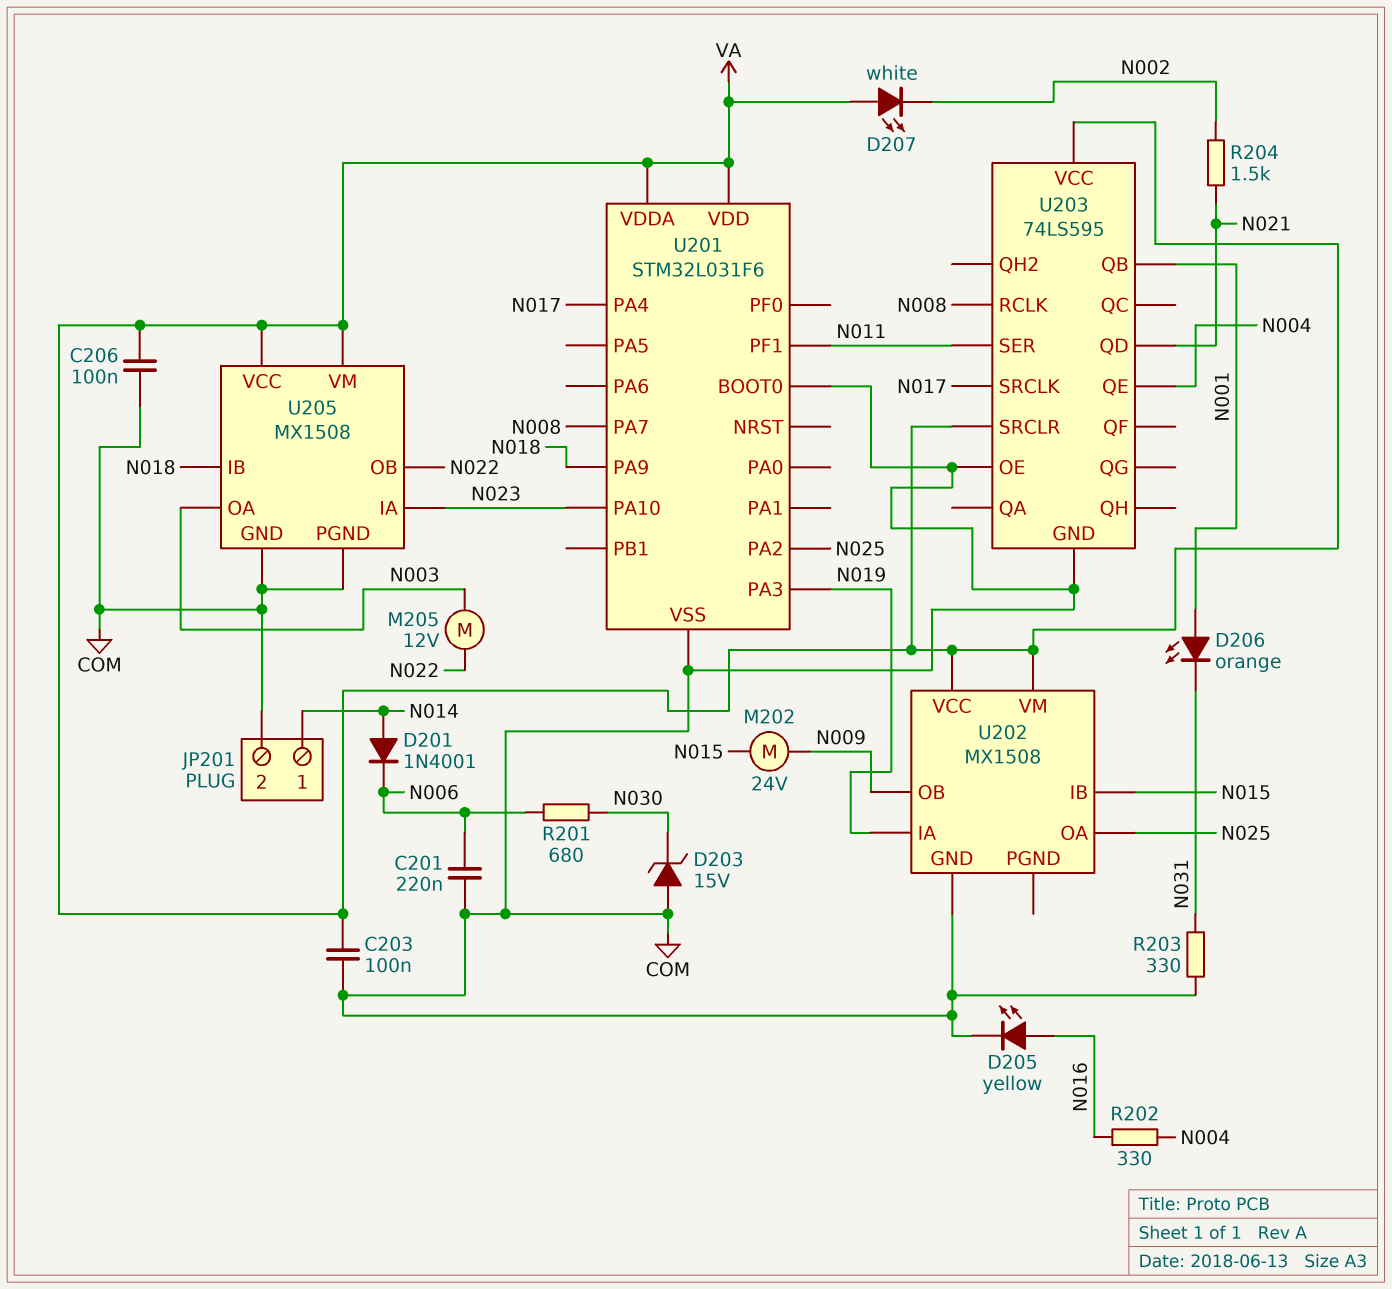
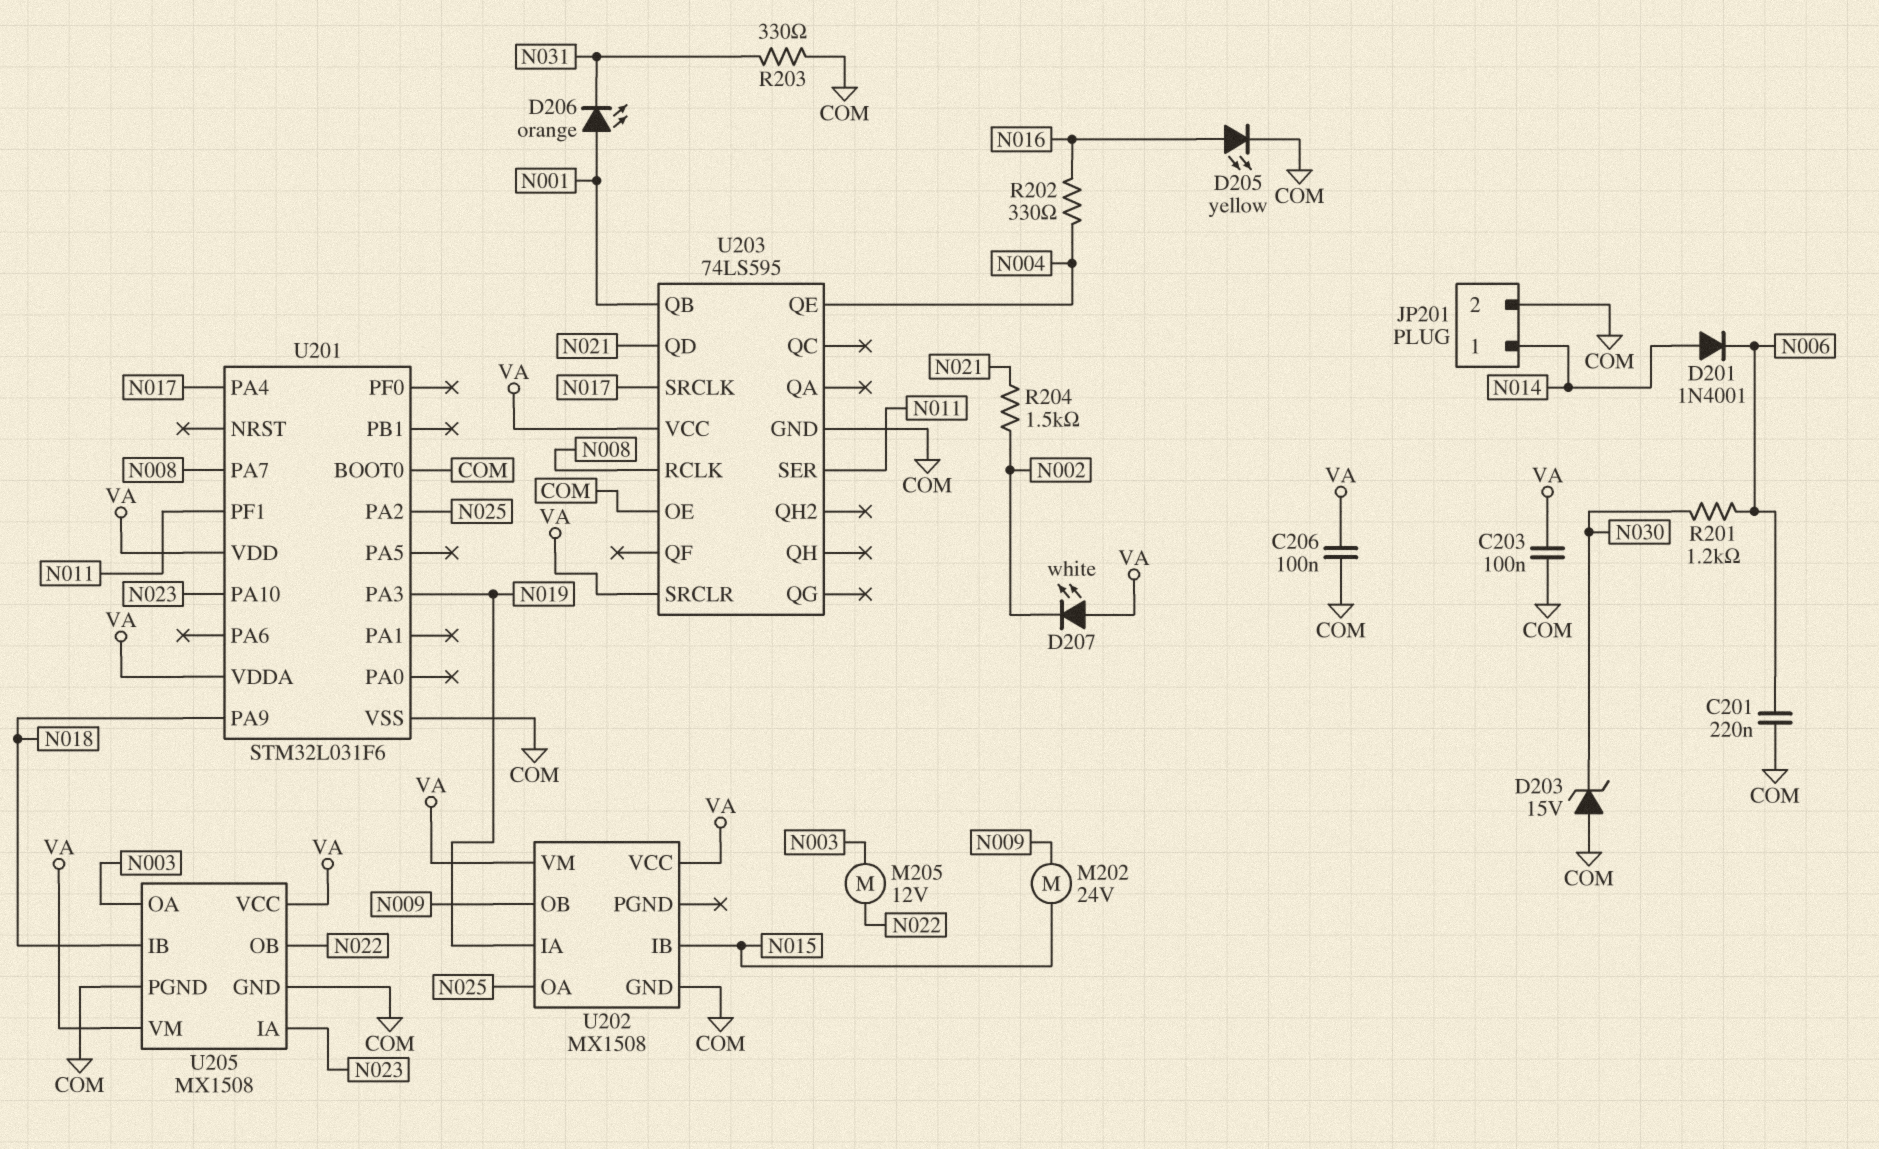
R201: 680 (N006, N030) -> 1.2k (N006, N030)

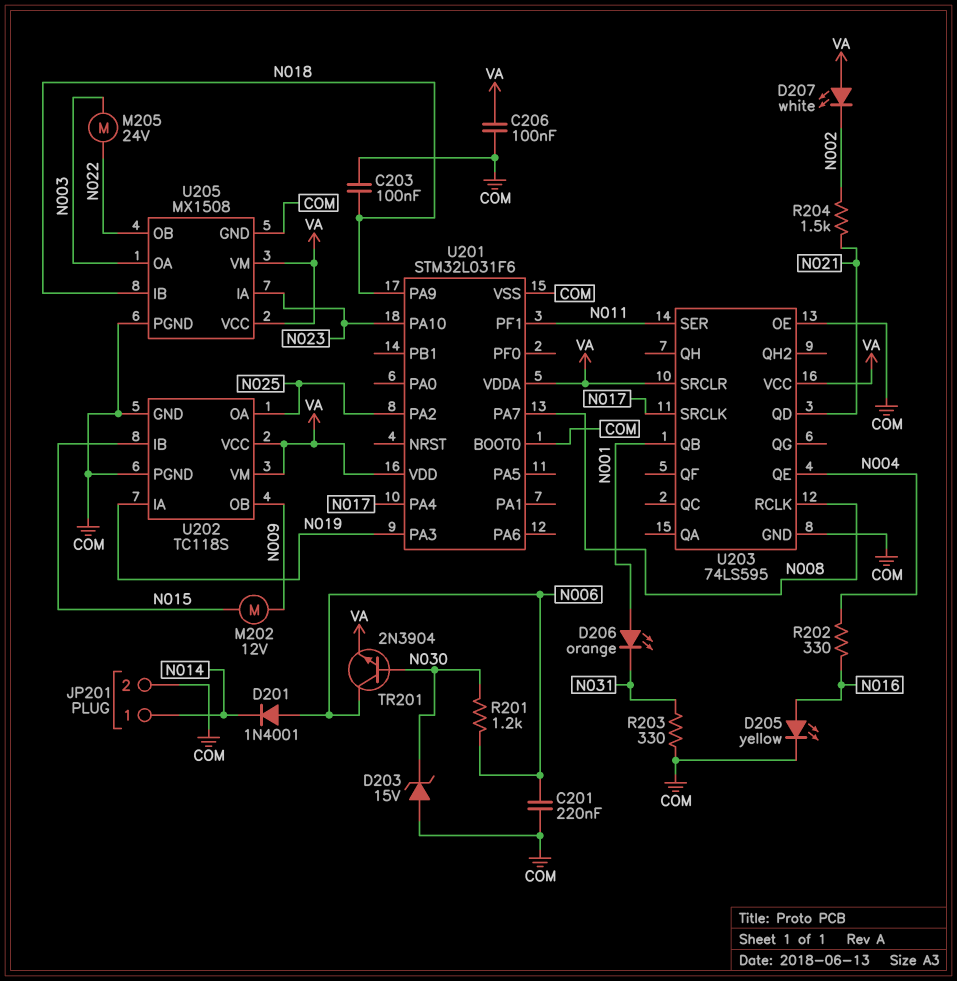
C203: 100nF (COM, VA) -> 100nF (COM, N018)
D201: diode 1N4001 (A N014, K N006) -> diode 1N4001 (A N006, K N014)
M202: motor 24V (N009, N015) -> motor 12V (N009, N015)
M205: motor 12V (N003, N022) -> motor 24V (N003, N022)
TR201: none -> NPN 2N3904 (B N030, C N006, E VA)
U202: MX1508 -> TC118S
U202 pin PGND: none -> COM

